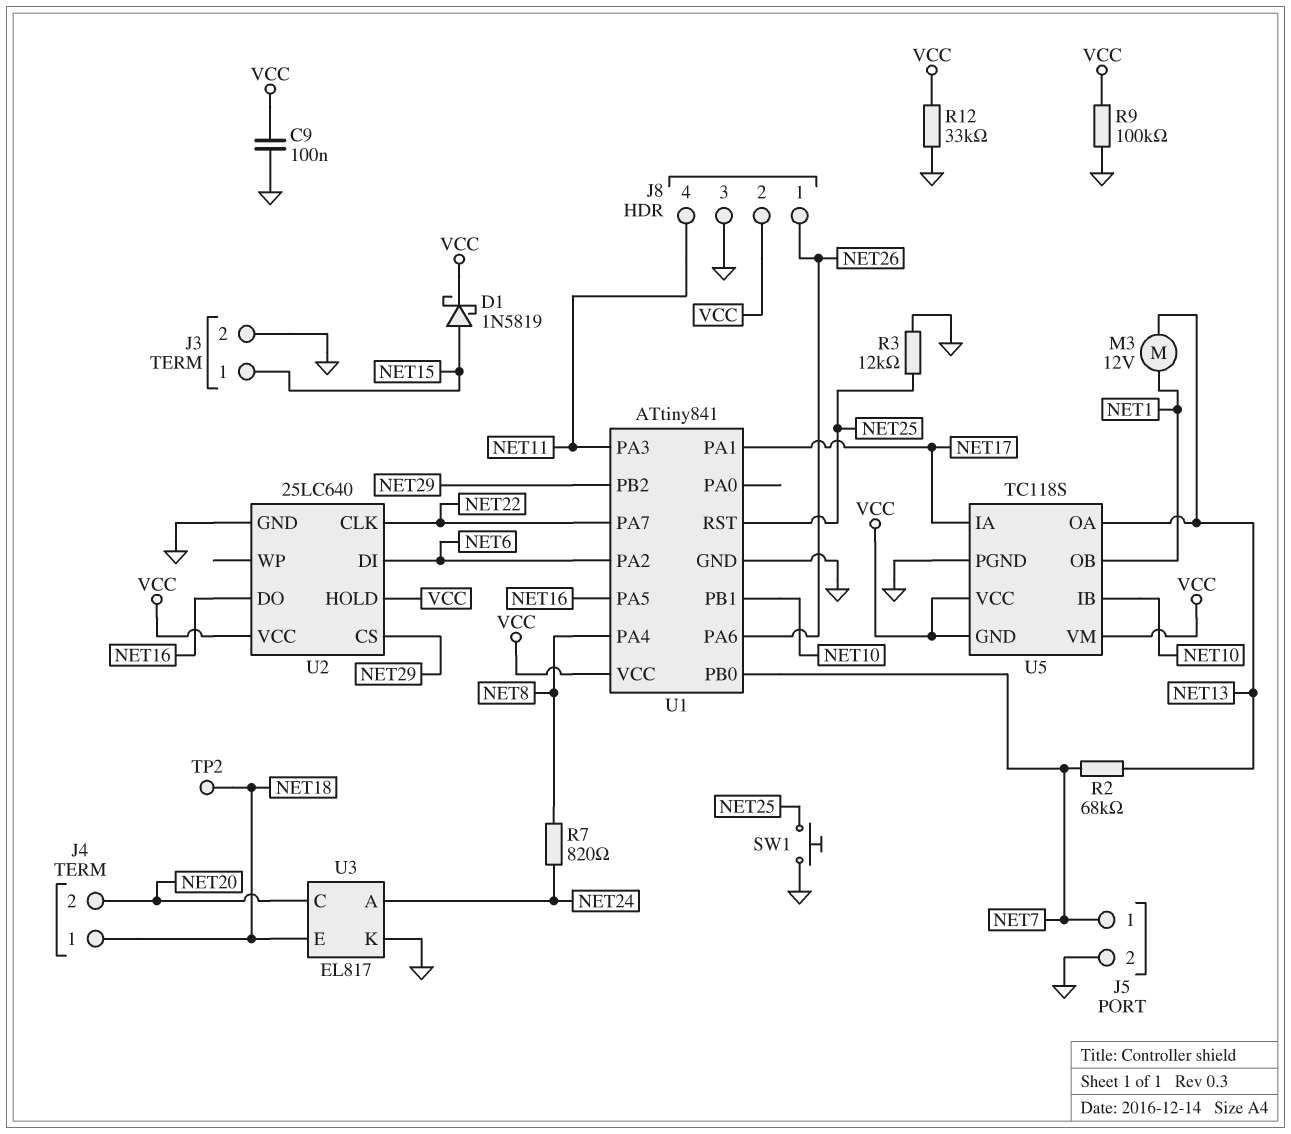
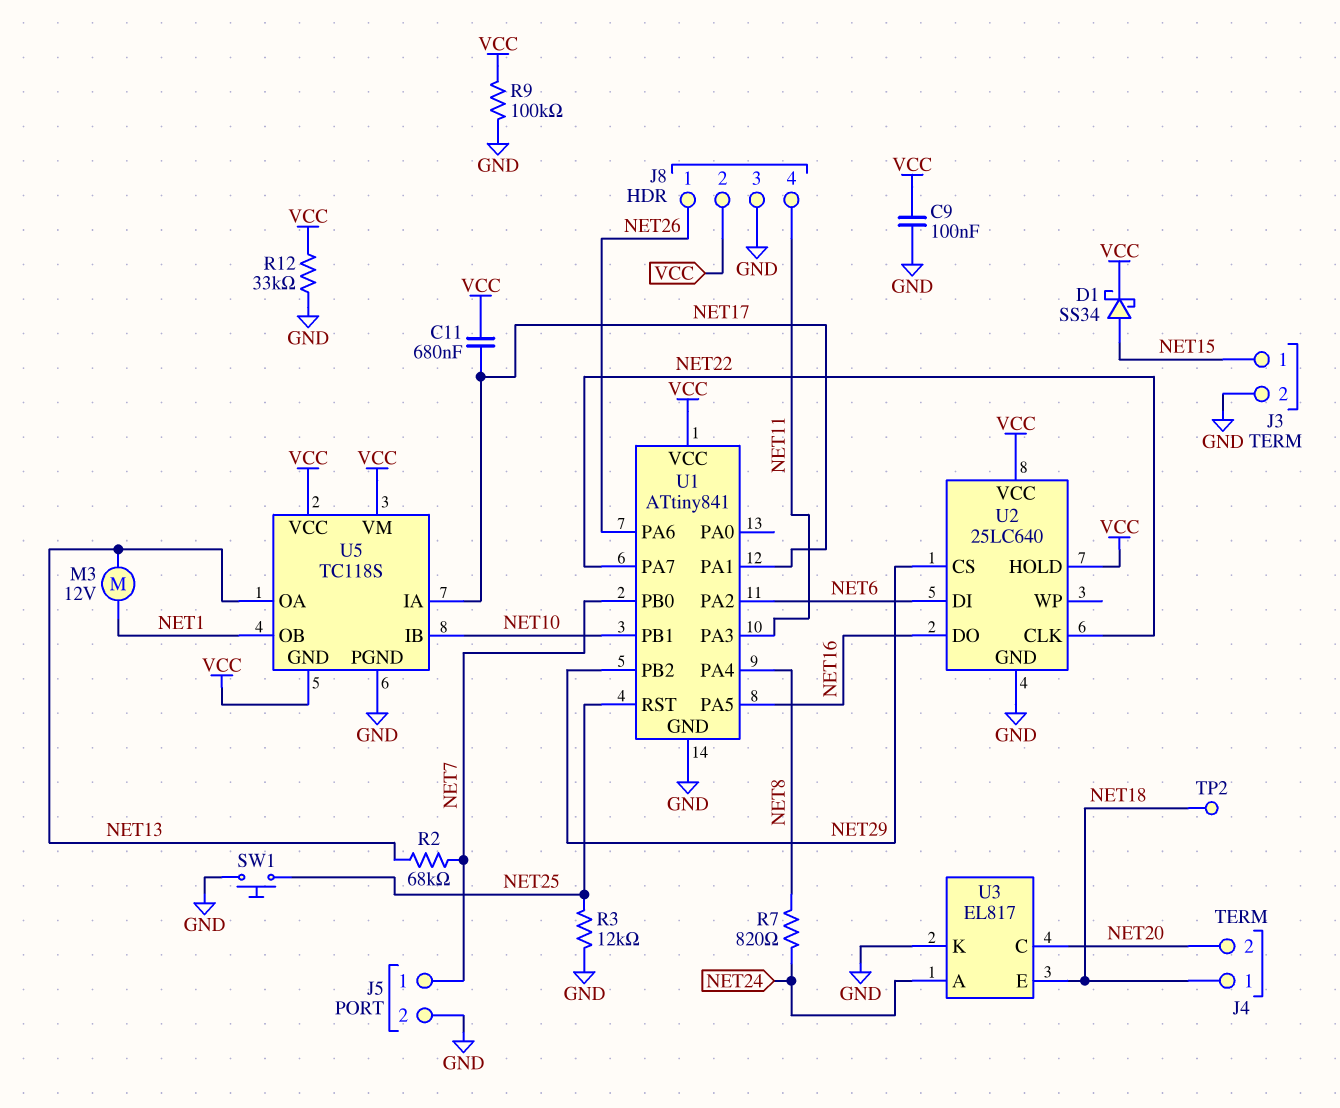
C11: none -> 680nF (NET17, VCC)
D1: schottky 1N5819 (A NET15, K VCC) -> schottky SS34 (A NET15, K VCC)

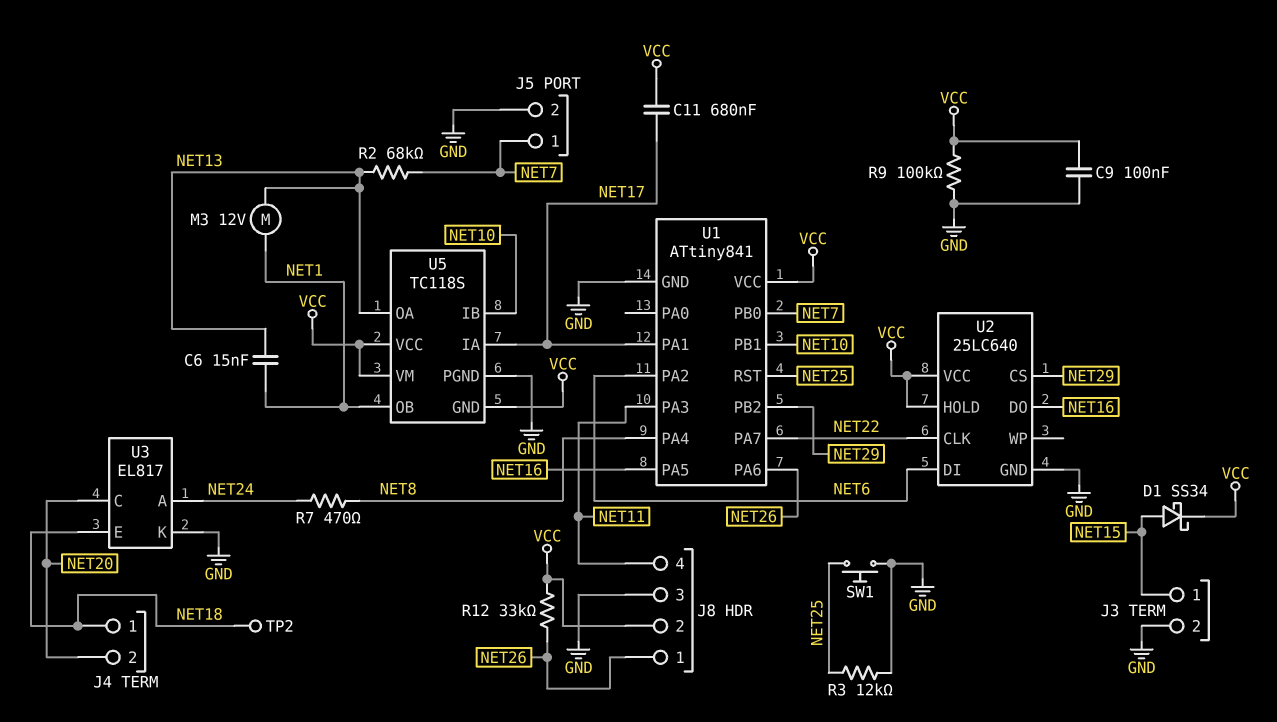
C6: none -> 15nF (NET1, NET13)
R7: 820 (NET8, NET24) -> 470 (NET8, NET24)
R12: 33k (GND, VCC) -> 33k (NET26, VCC)

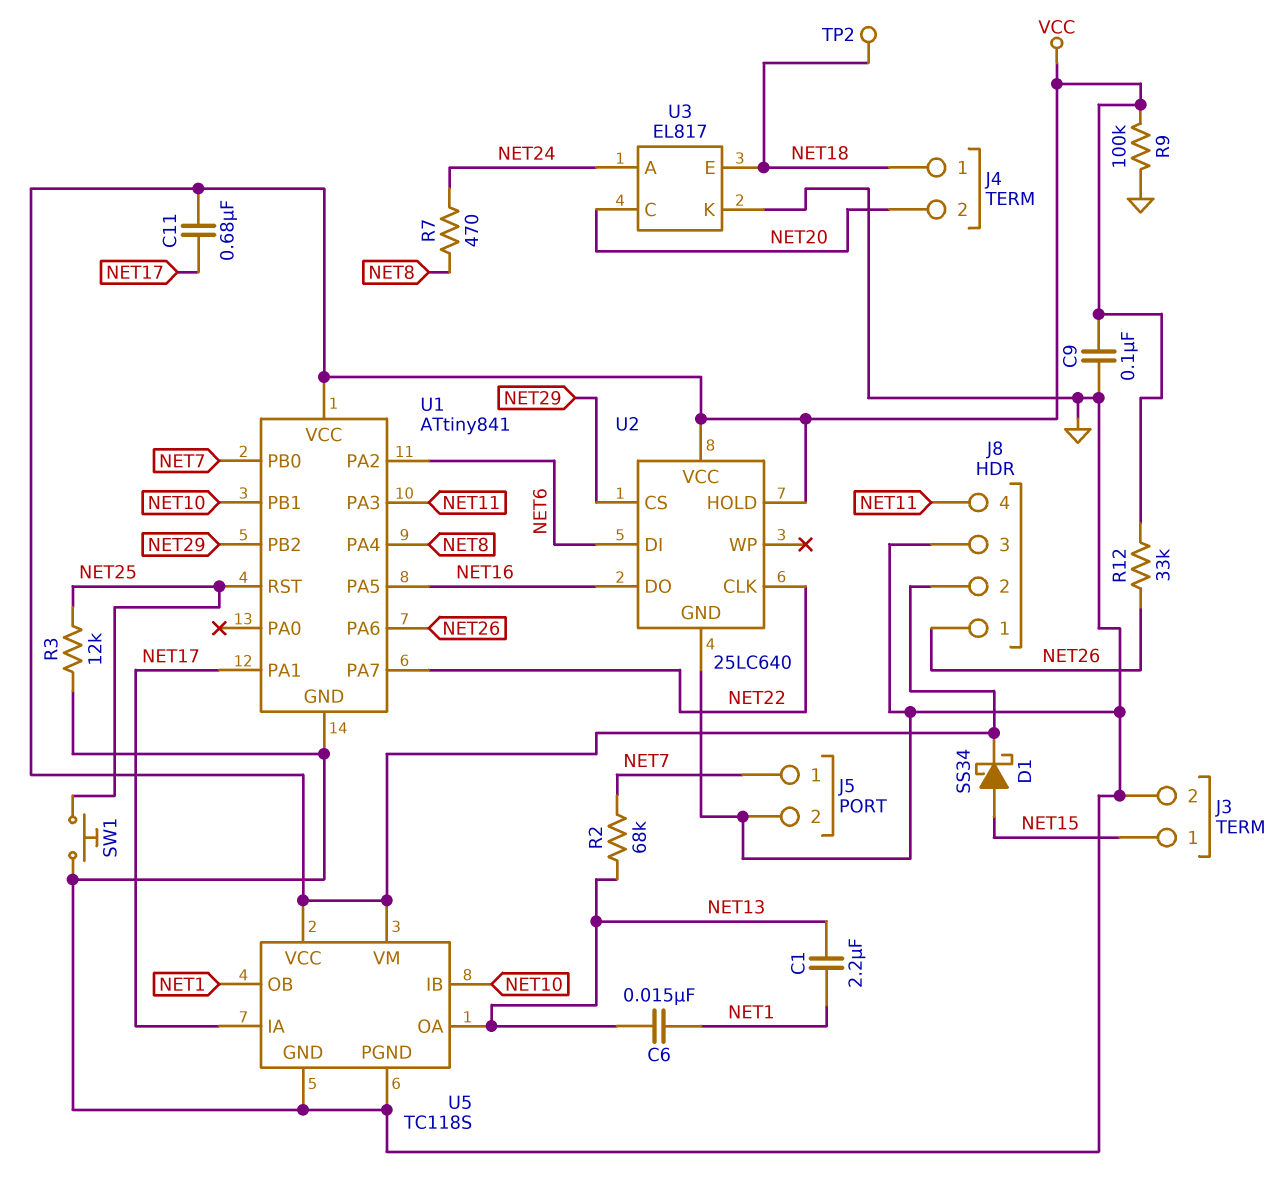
C1: none -> 2.2uF (NET1, NET13)
M3: motor 12V (NET1, NET13) -> none
U5 pin GND: VCC -> GND

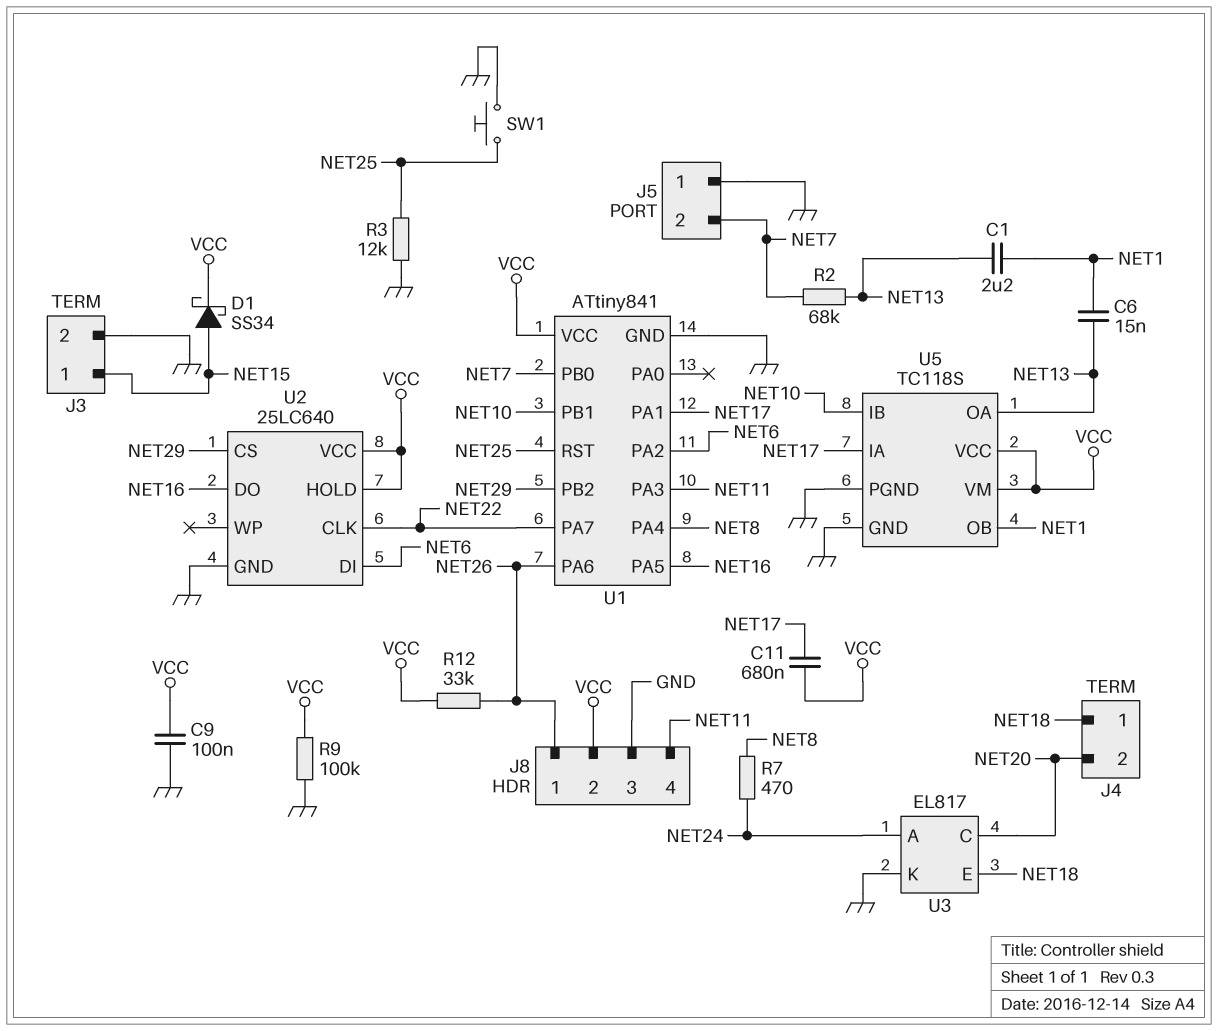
J5 pin 1: NET7 -> GND
J5 pin 2: GND -> NET7
TP2: test point (NET18) -> none

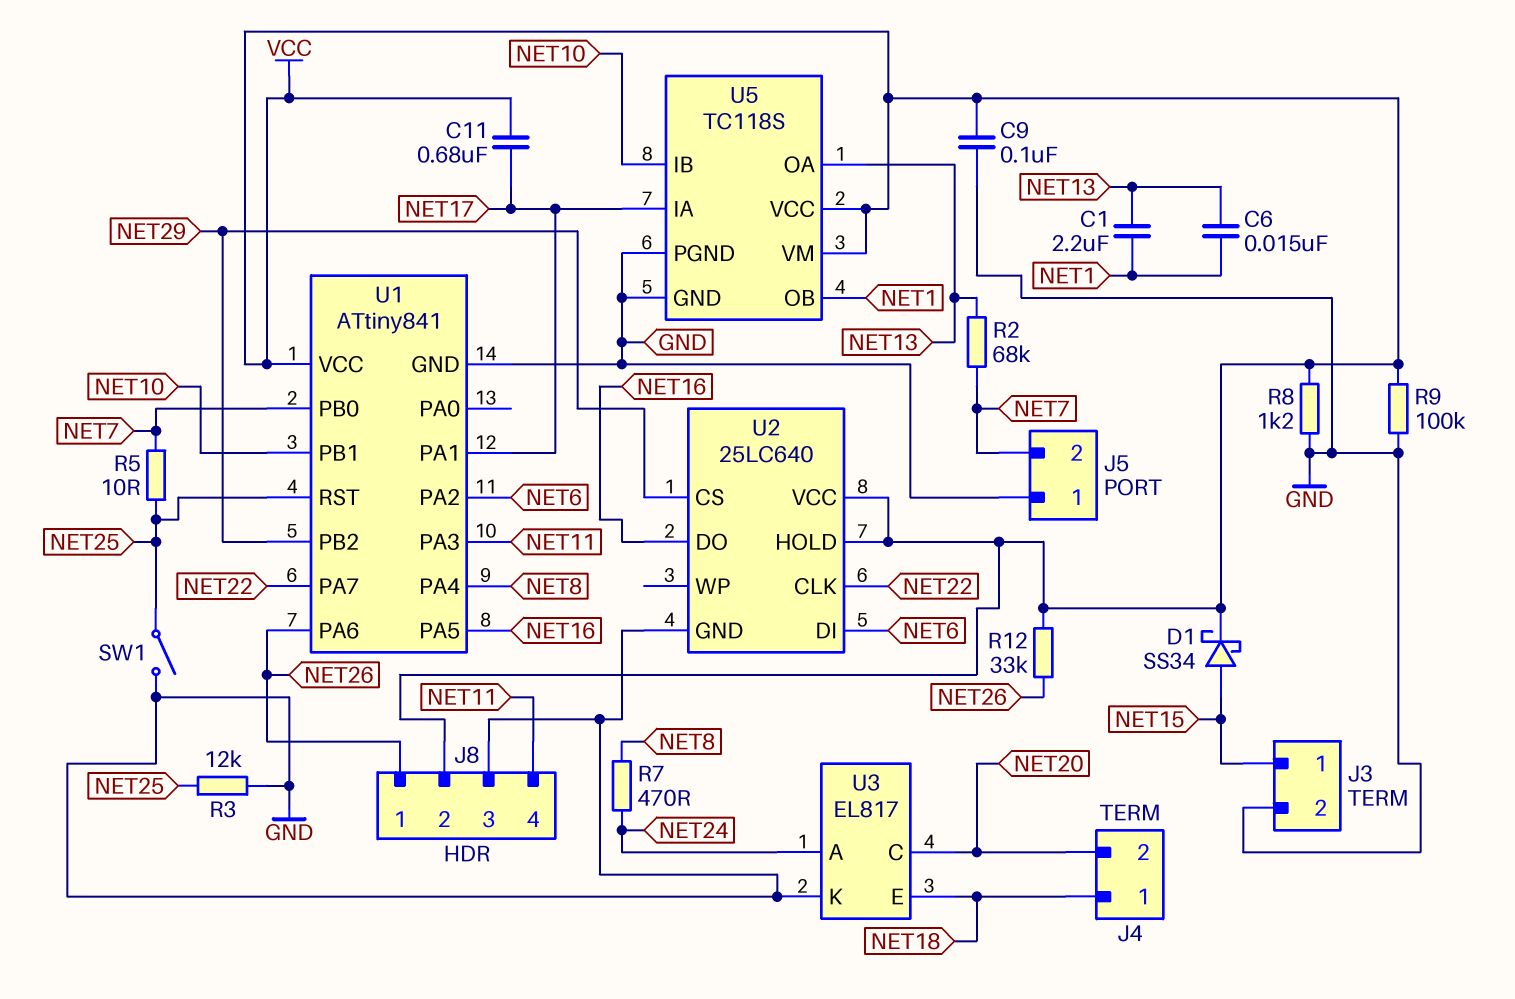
R5: none -> 10 (NET7, NET25)
R8: none -> 1.2k (GND, VCC)
SW1: button (GND, NET25) -> switch (GND, NET25)

